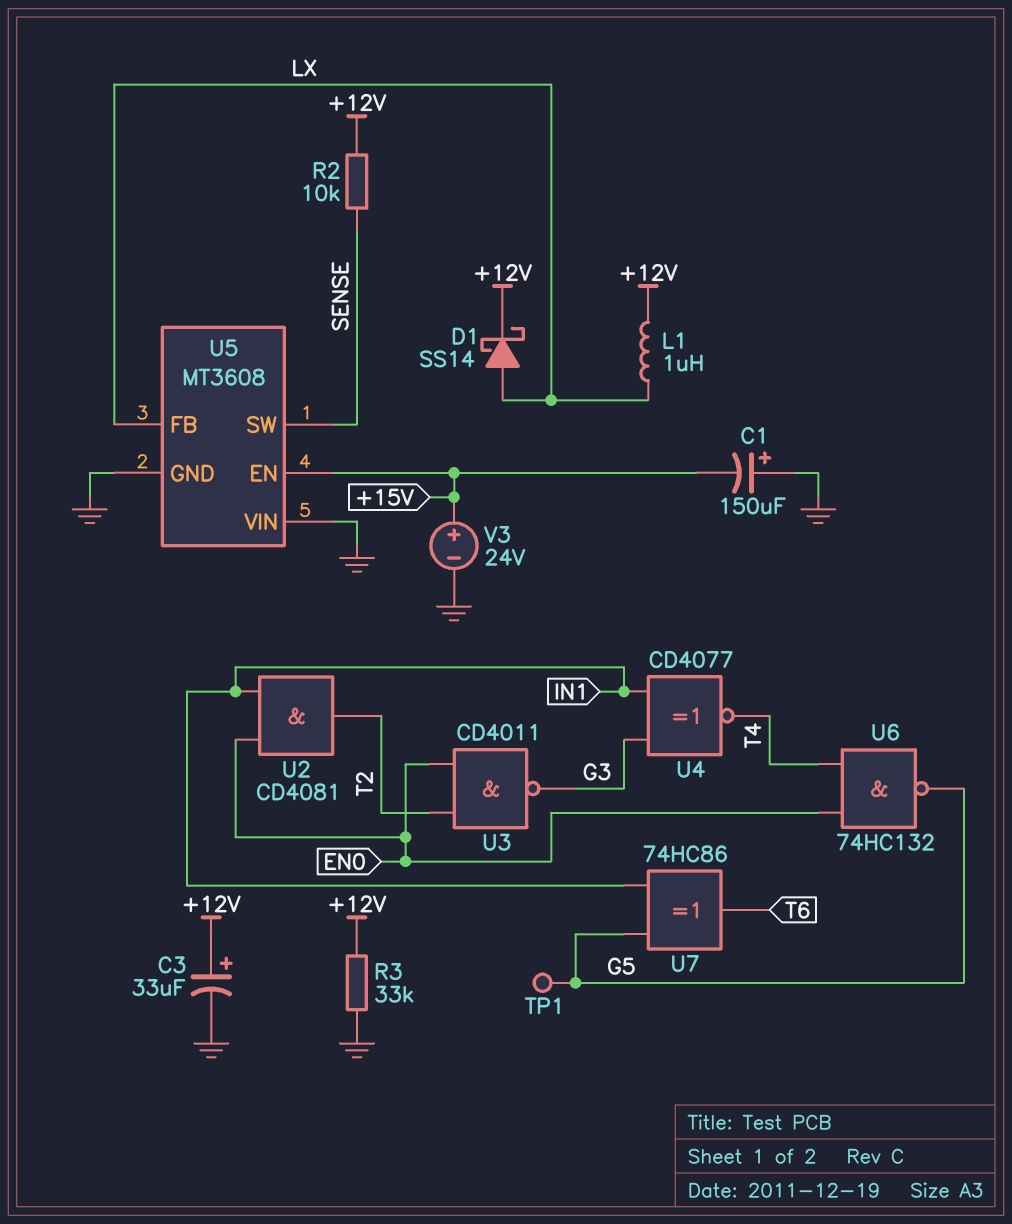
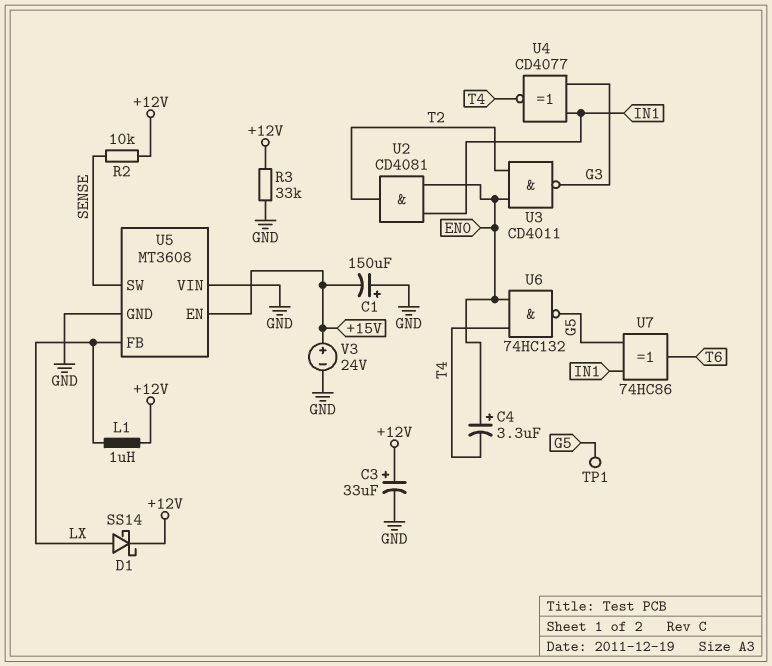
C4: none -> 3.3uF (plus EN0, minus T4)

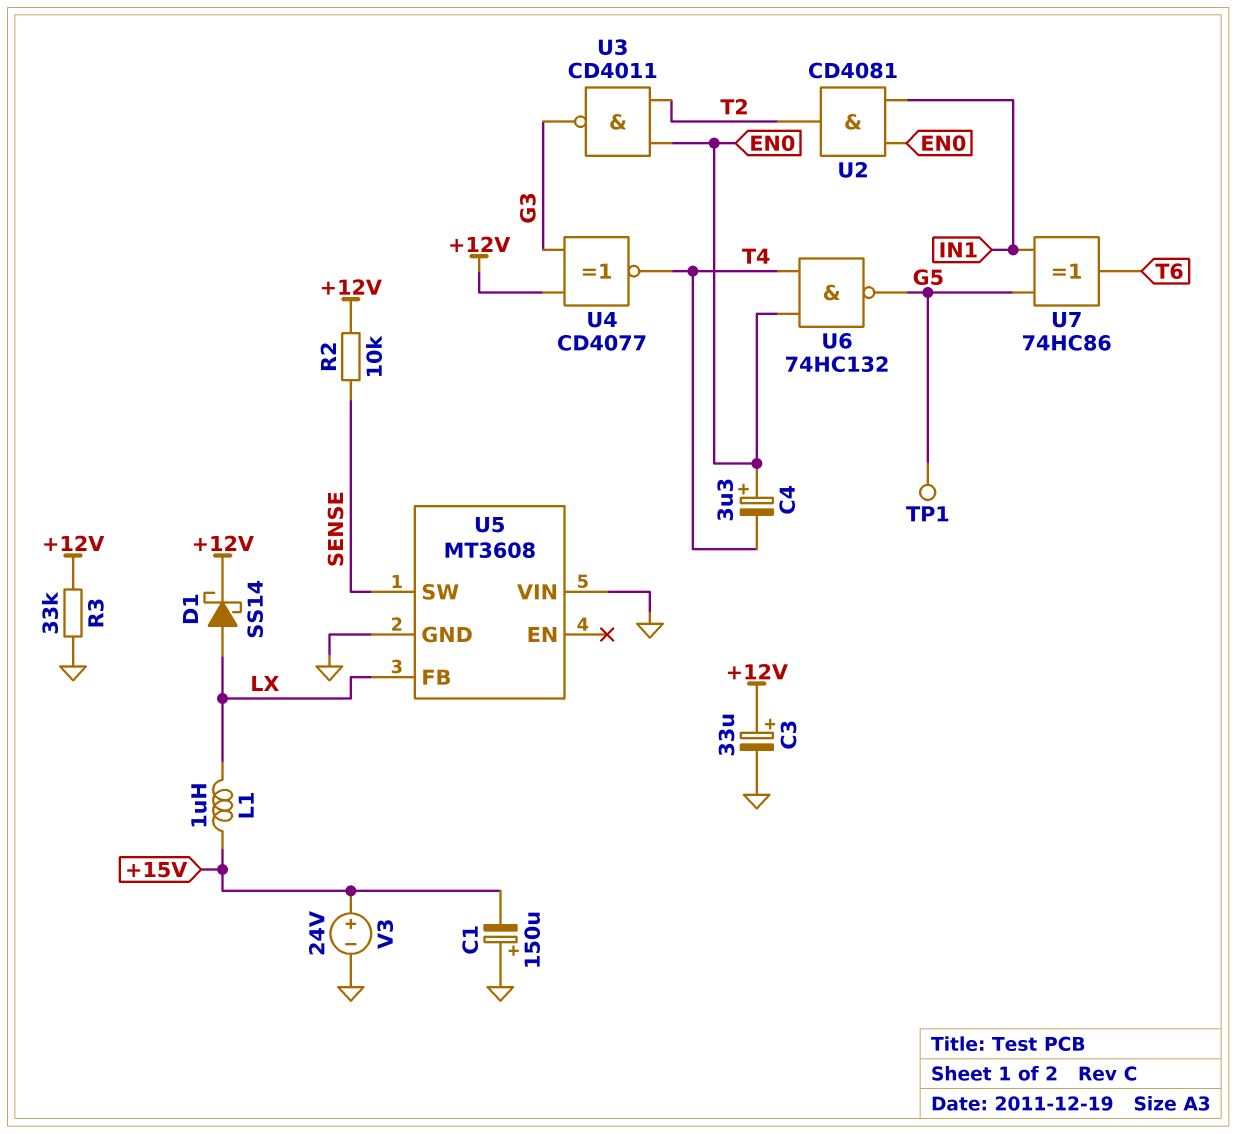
L1: 1uH (+12V, LX) -> 1uH (+15V, LX)
U4: XNOR CD4077 (in G3, in IN1, out T4) -> XNOR CD4077 (in +12V, in G3, out T4)
U5 pin EN: +15V -> none

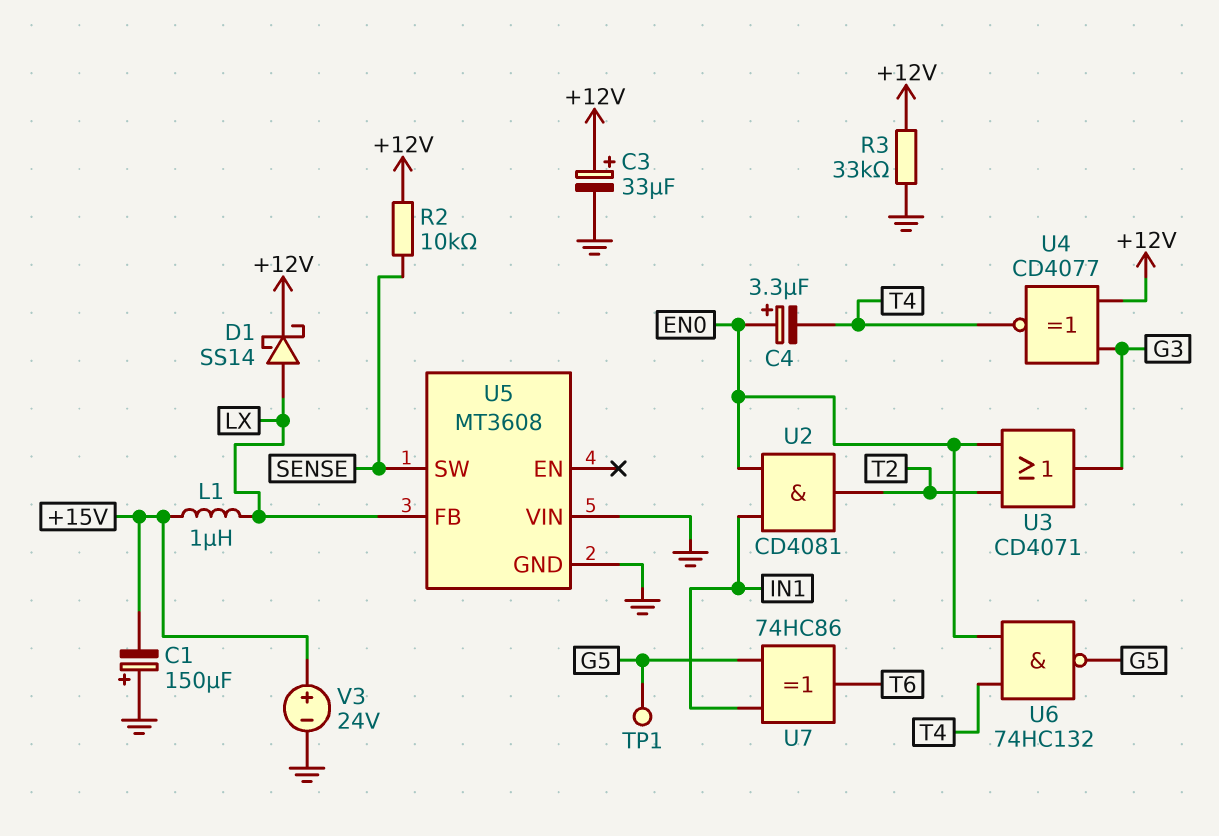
U3: NAND CD4011 (in EN0, in T2, out G3) -> OR CD4071 (in EN0, in T2, out G3)

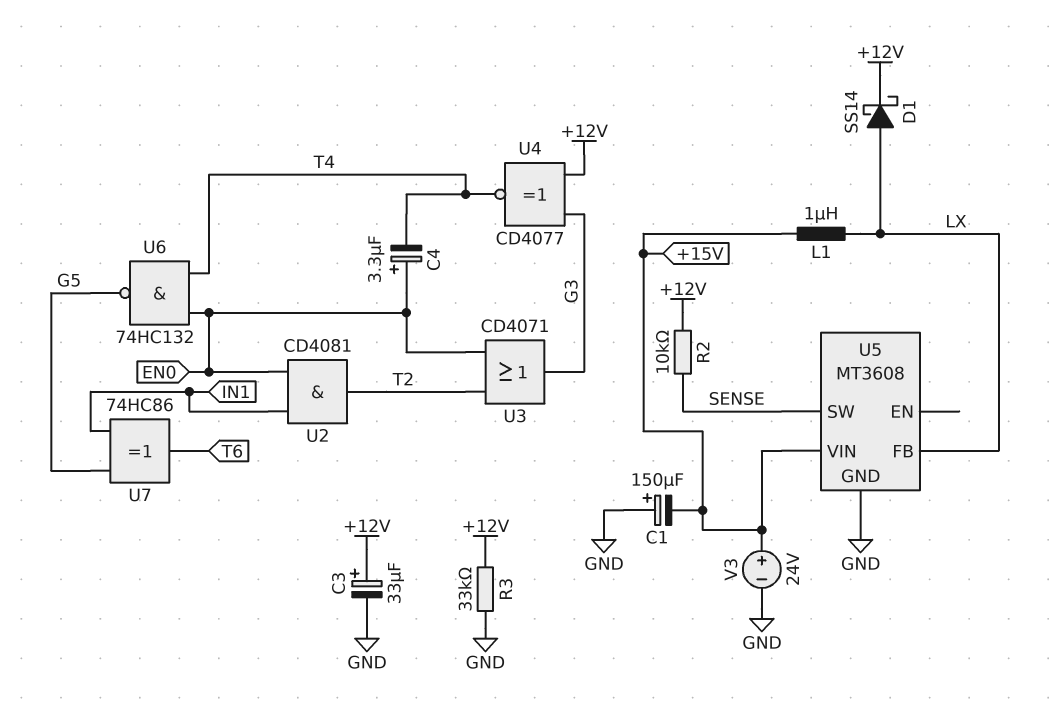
TP1: test point (G5) -> none
U5 pin VIN: GND -> +15V

